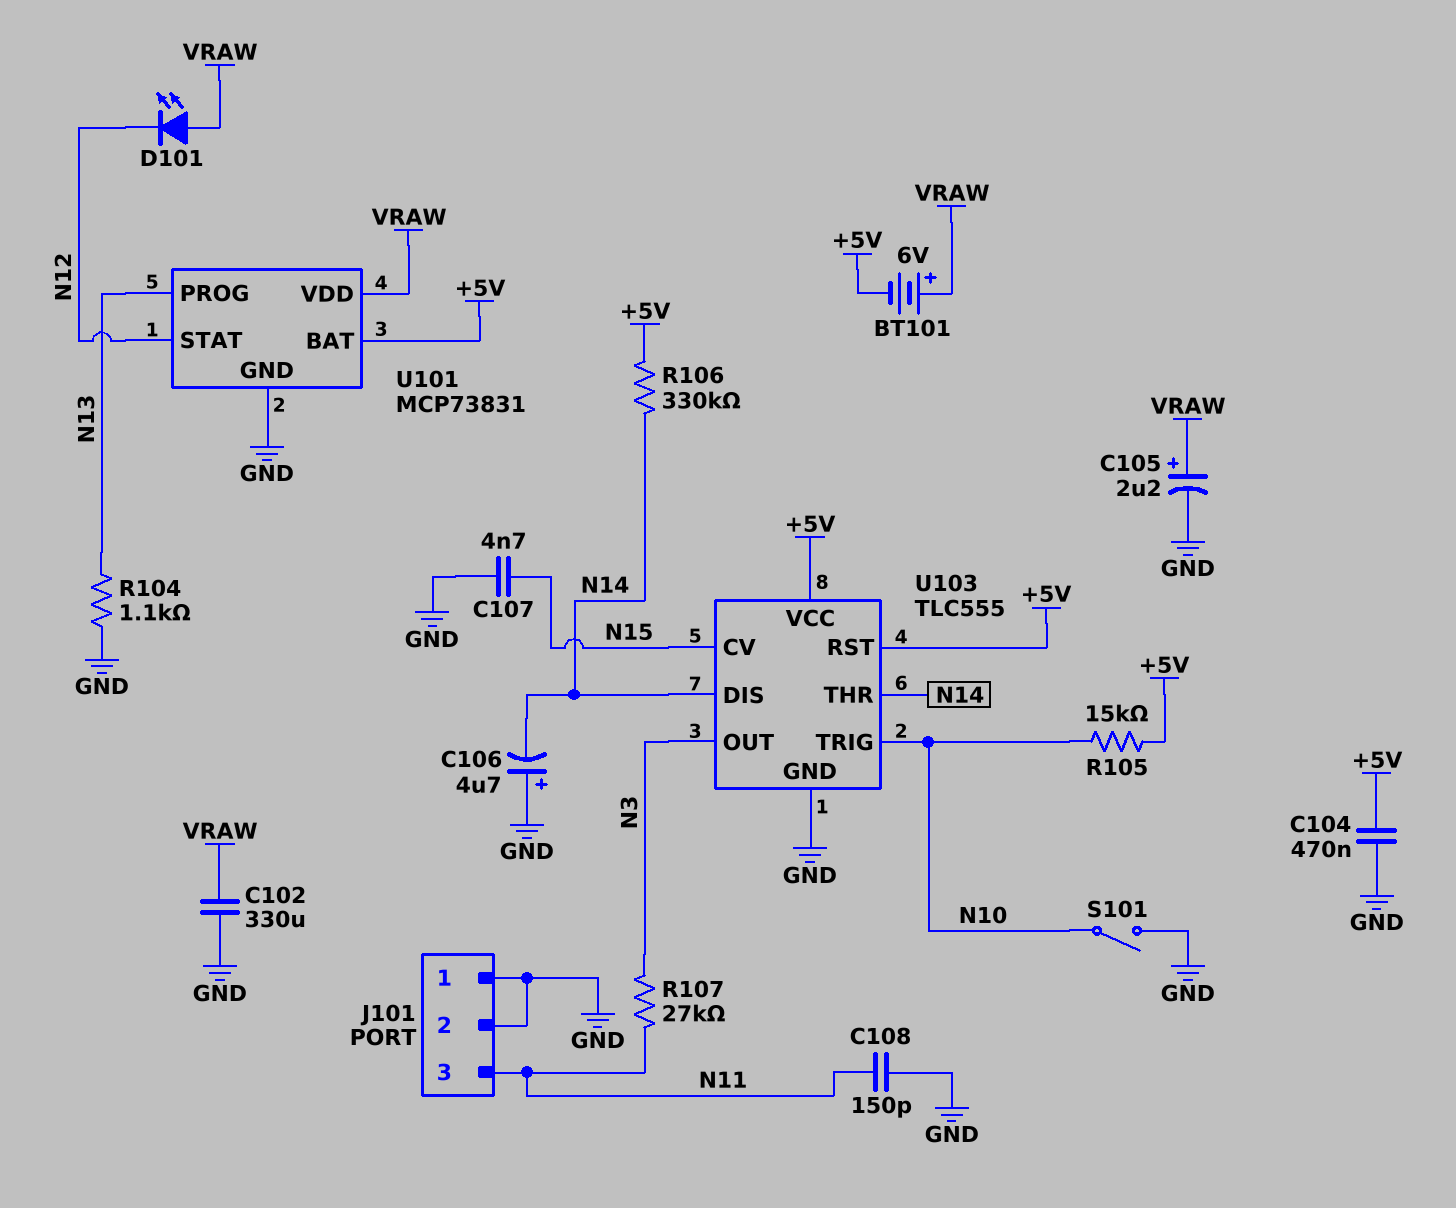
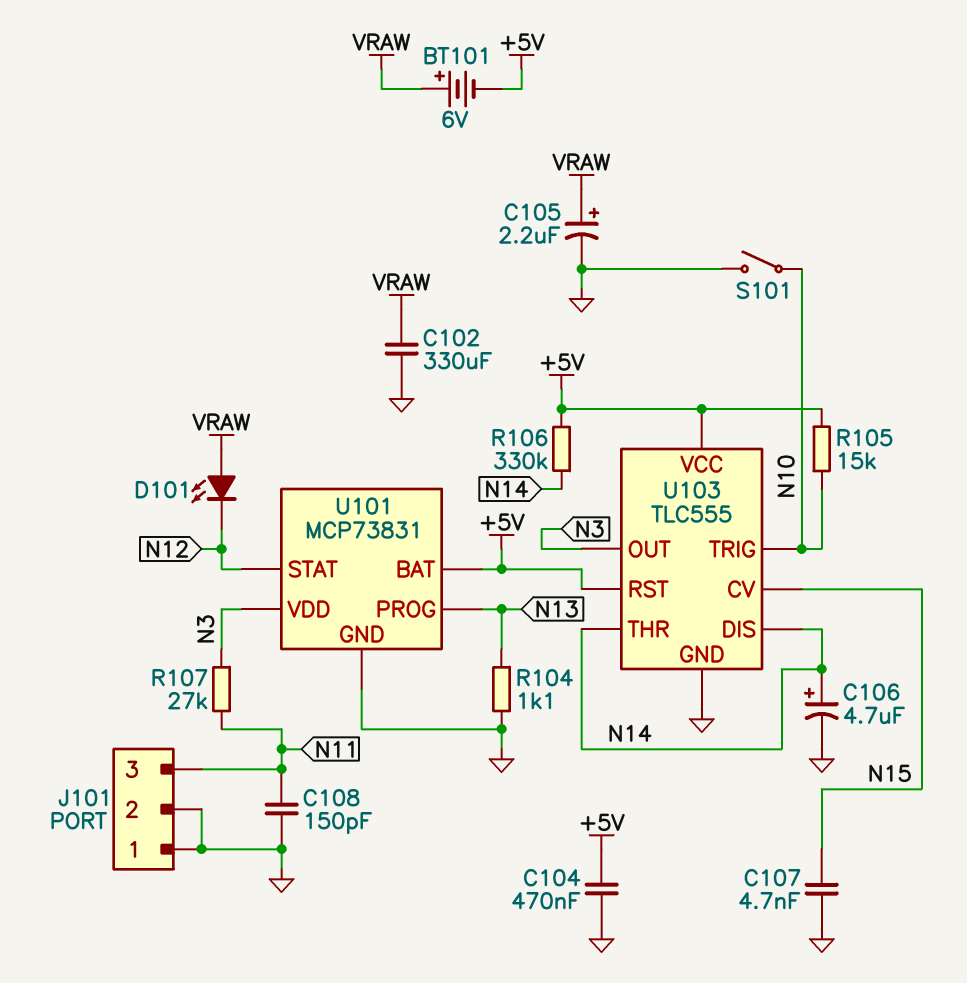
C106: 4.7uF (plus GND, minus N14) -> 4.7uF (plus N14, minus GND)
U101 pin VDD: VRAW -> N3

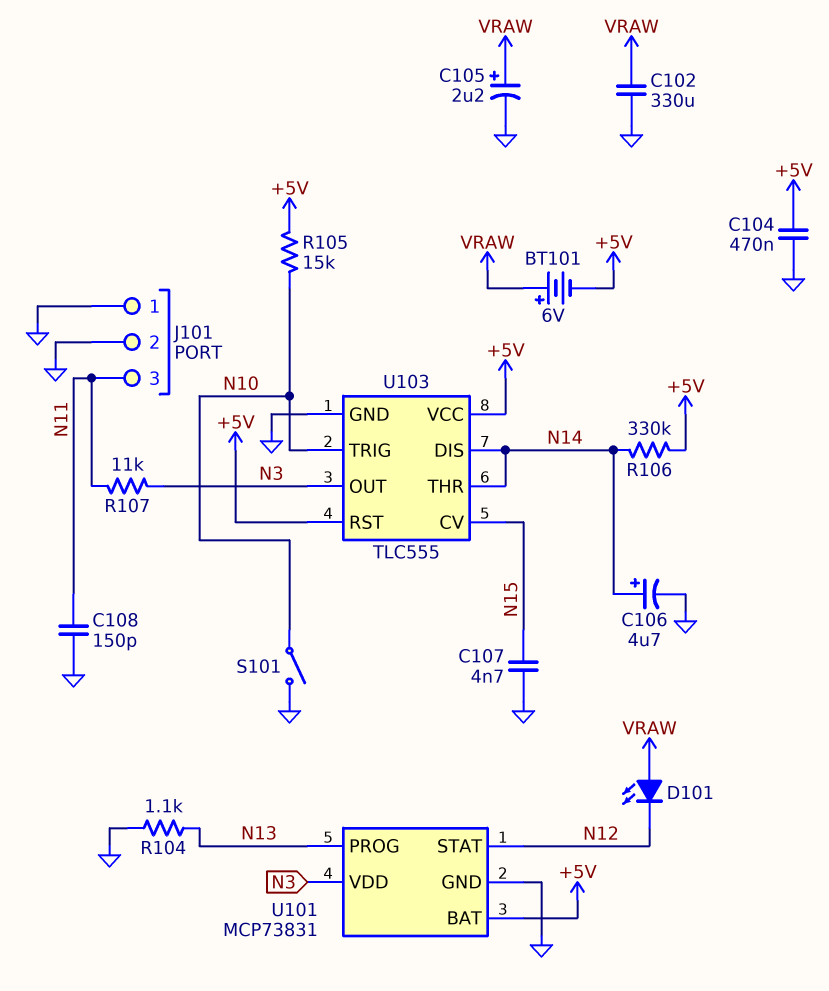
R107: 27k (N3, N11) -> 11k (N3, N11)

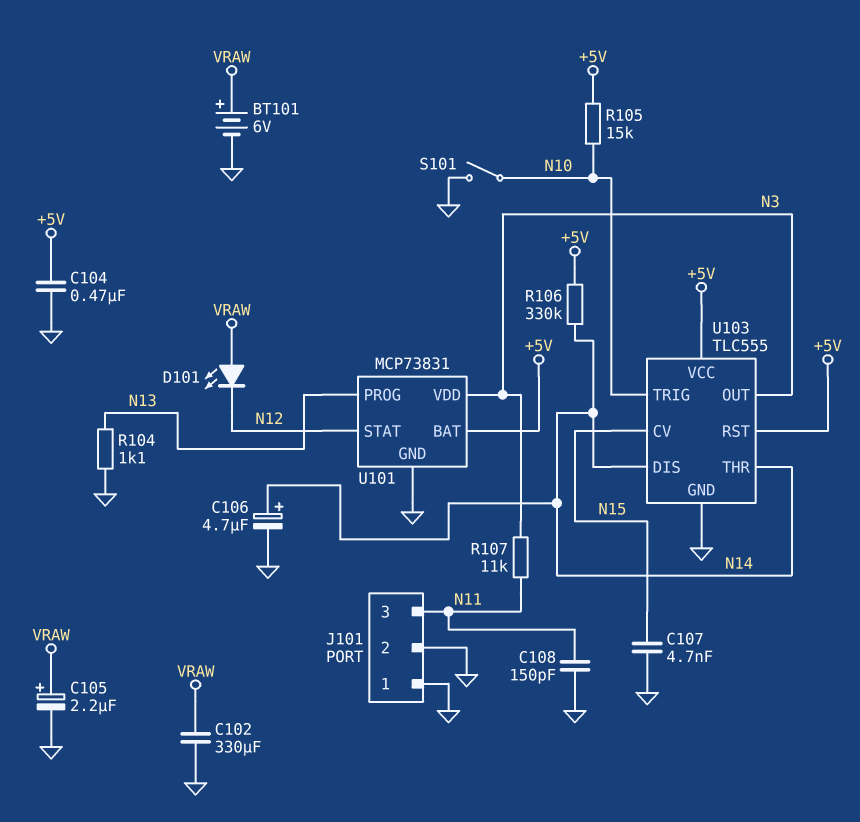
BT101: 6V (plus VRAW, minus +5V) -> 6V (plus VRAW, minus GND)

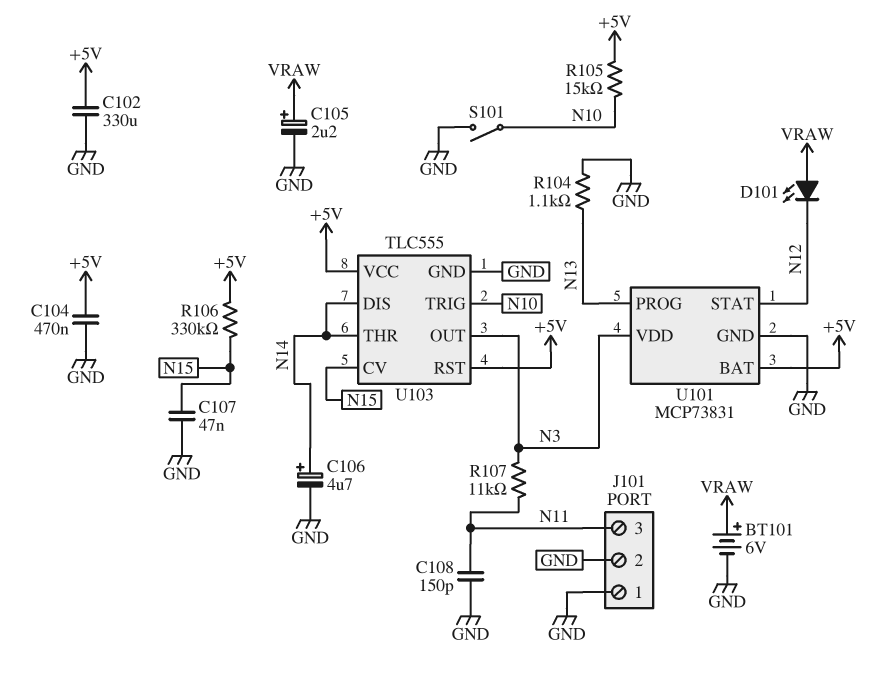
C102: 330uF (GND, VRAW) -> 330uF (+5V, GND)
C107: 4.7nF (GND, N15) -> 47nF (GND, N15)
R106: 330k (+5V, N14) -> 330k (+5V, N15)

